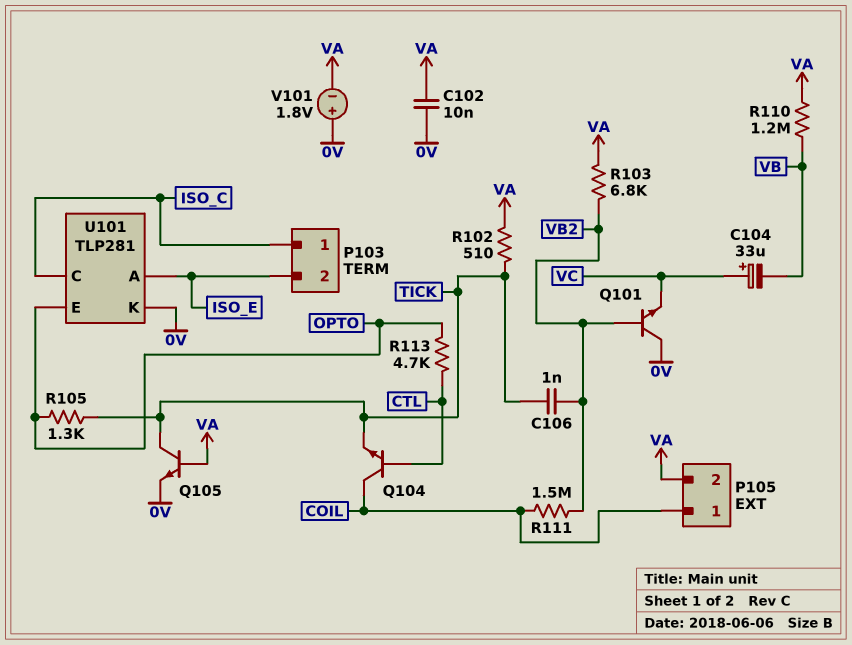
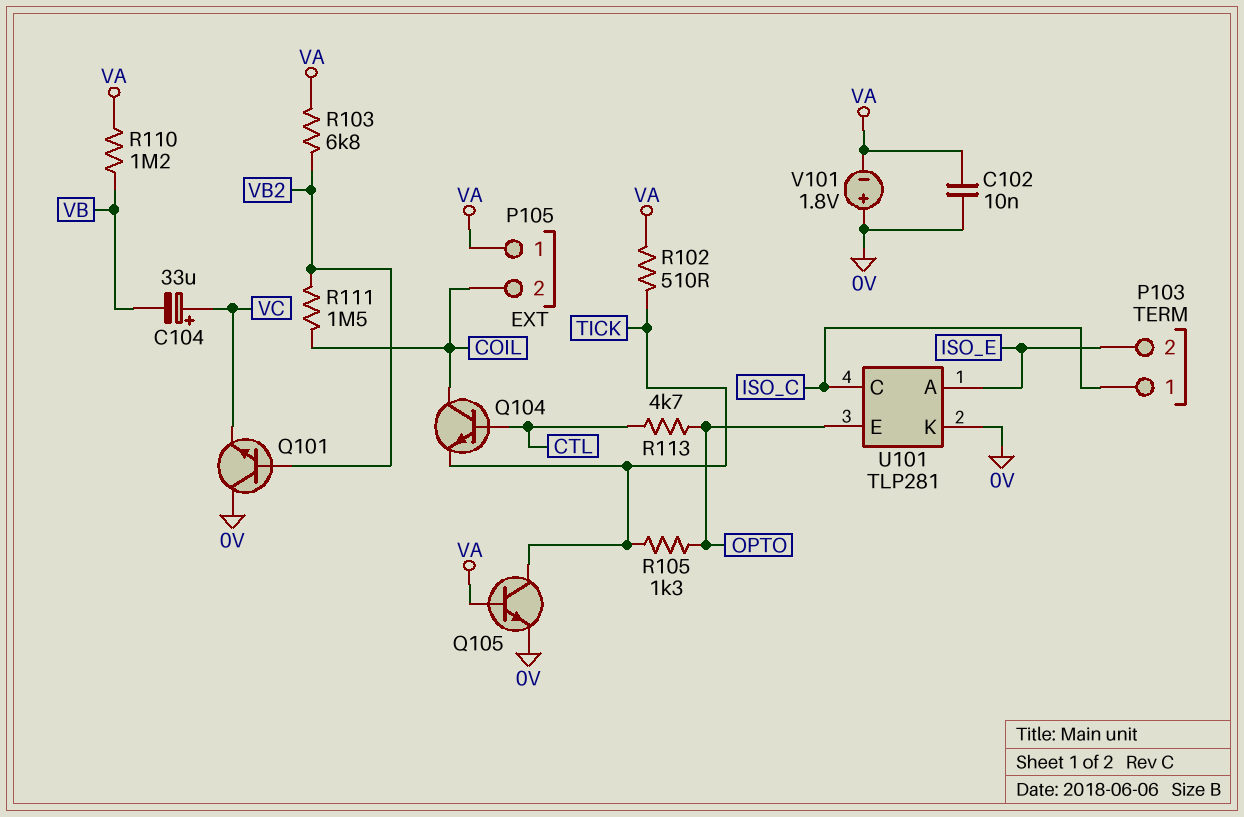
C106: 1nF (TICK, VB2) -> none
P105 pin 1: COIL -> VA
P105 pin 2: VA -> COIL

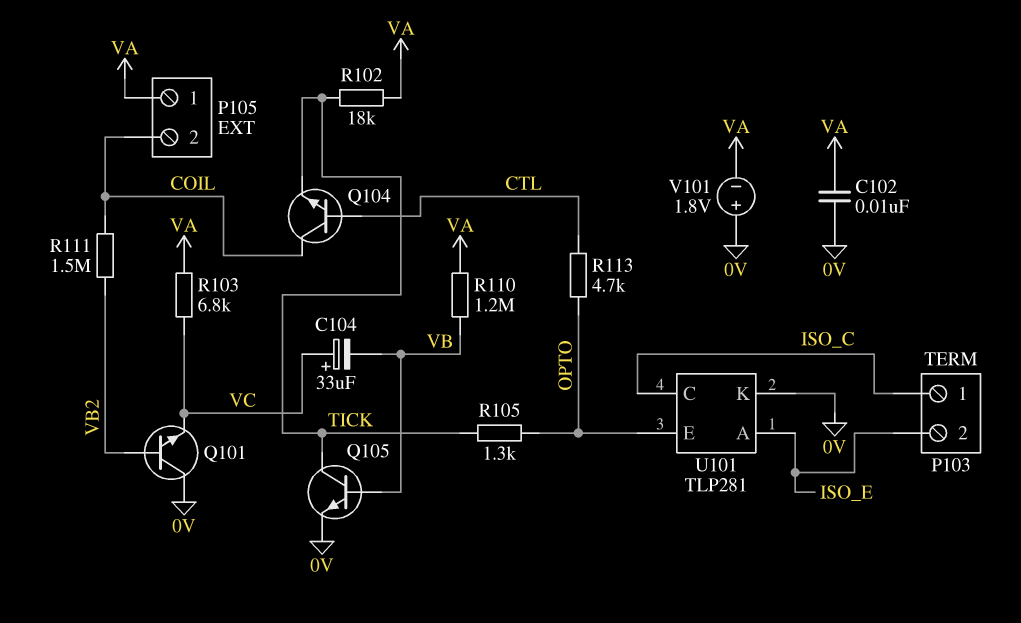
Q105: NPN (B VA, C TICK, E 0V) -> NPN (B VB, C TICK, E 0V)
R102: 510 (TICK, VA) -> 18k (TICK, VA)
R103: 6.8k (VA, VB2) -> 6.8k (VA, VC)

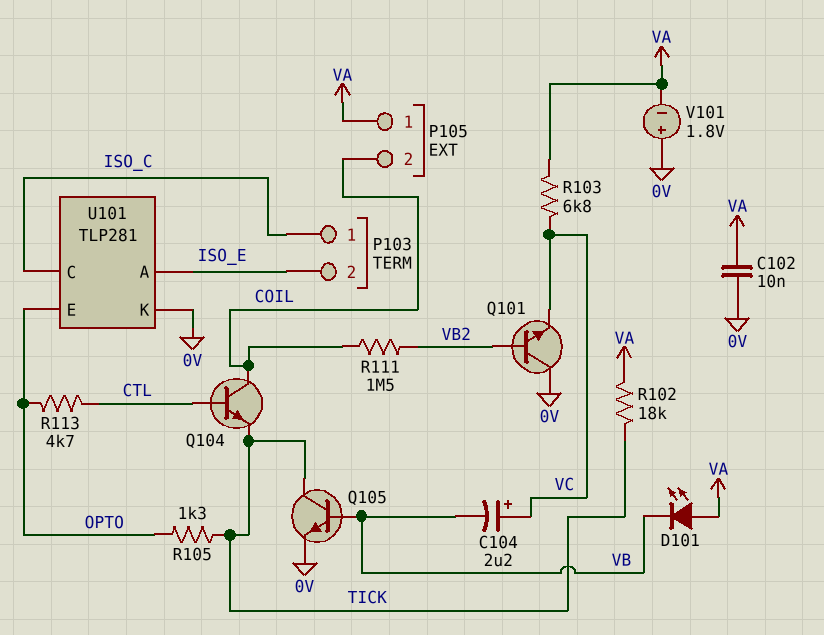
C104: 33uF (plus VC, minus VB) -> 2.2uF (plus VC, minus VB)
D101: none -> LED (A VA, K VB)
R110: 1.2M (VA, VB) -> none

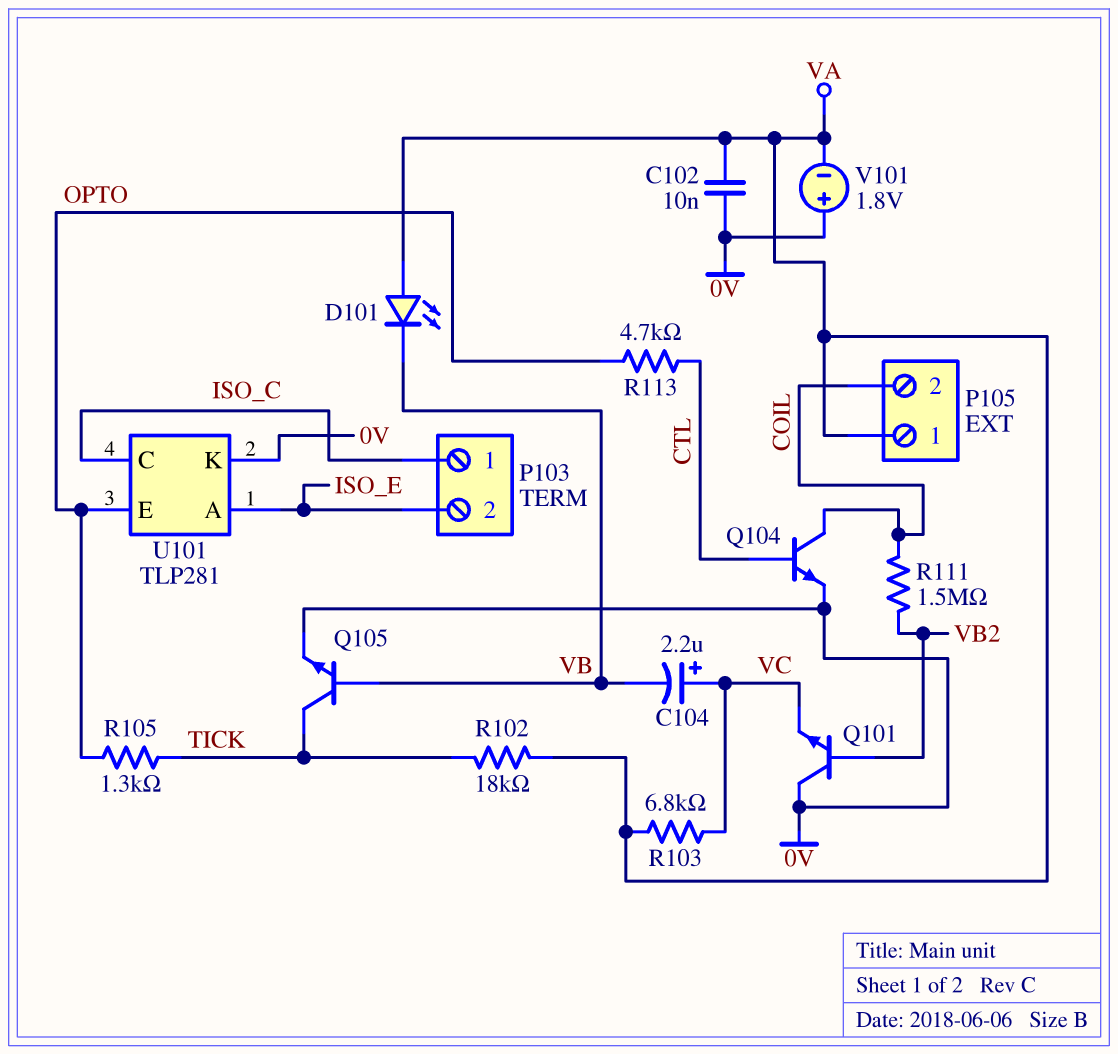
Q104: NPN (B CTL, C COIL, E TICK) -> NPN (B CTL, C COIL, E 0V)

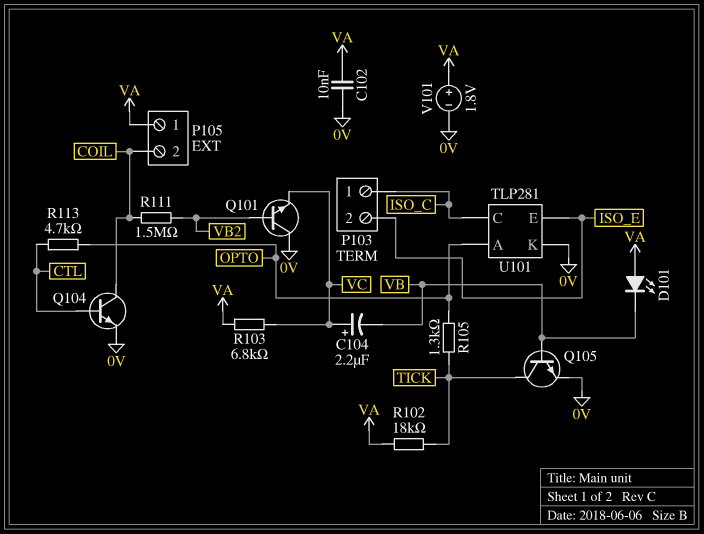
U101 pin A: ISO_E -> OPTO
U101 pin E: OPTO -> ISO_E
V101: 1.8V (plus 0V, minus VA) -> 1.8V (plus VA, minus 0V)

